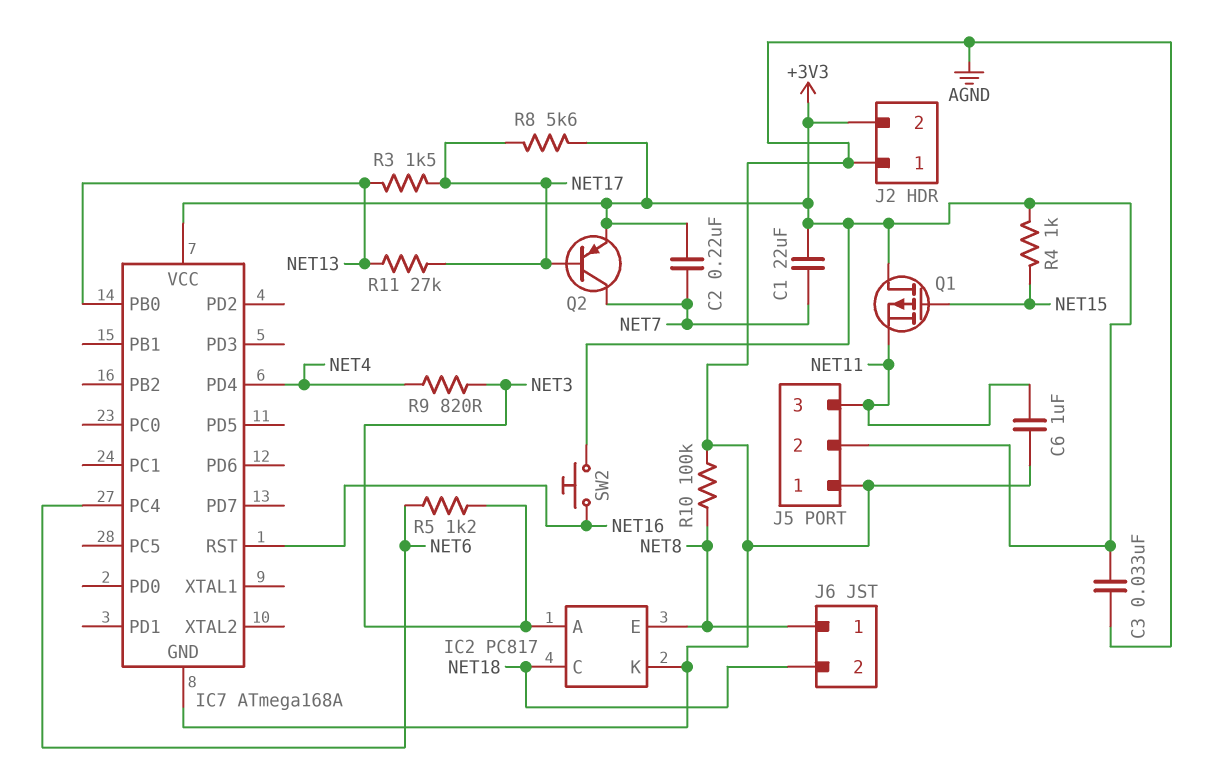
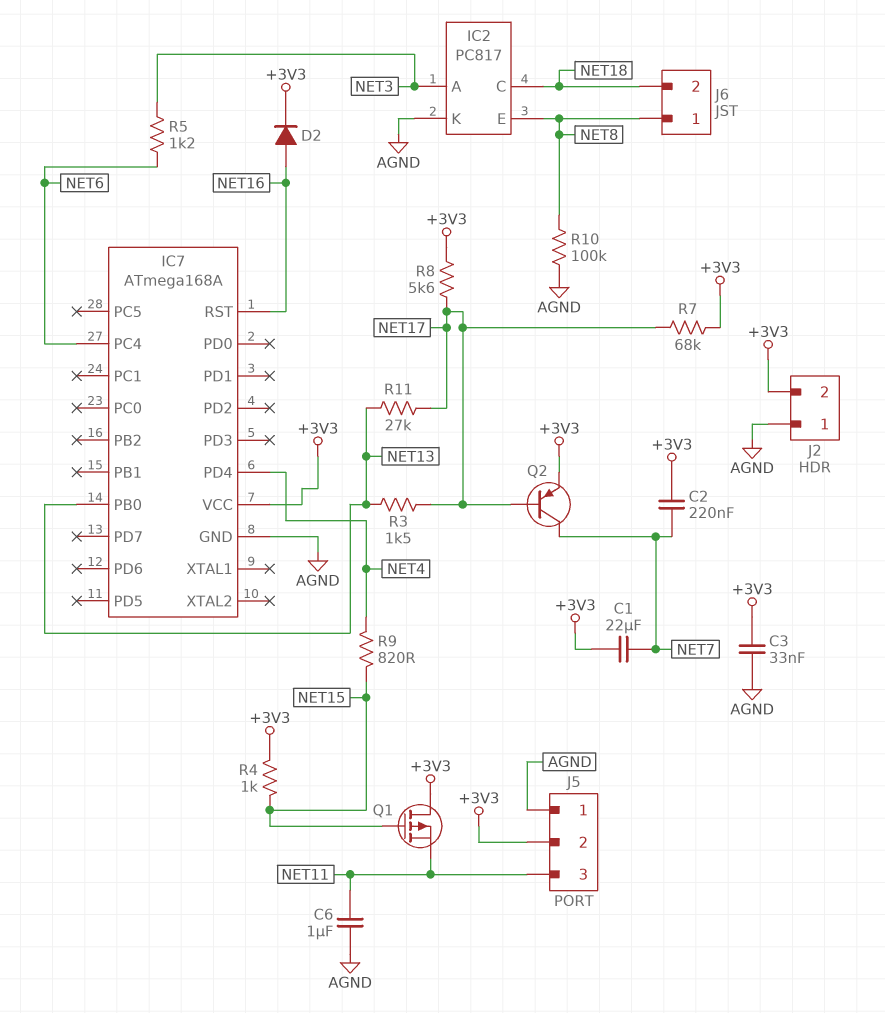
D2: none -> diode (A NET16, K +3V3)
R7: none -> 68k (+3V3, NET17)
R9: 820 (NET3, NET4) -> 820 (NET4, NET15)
SW2: button (+3V3, NET16) -> none

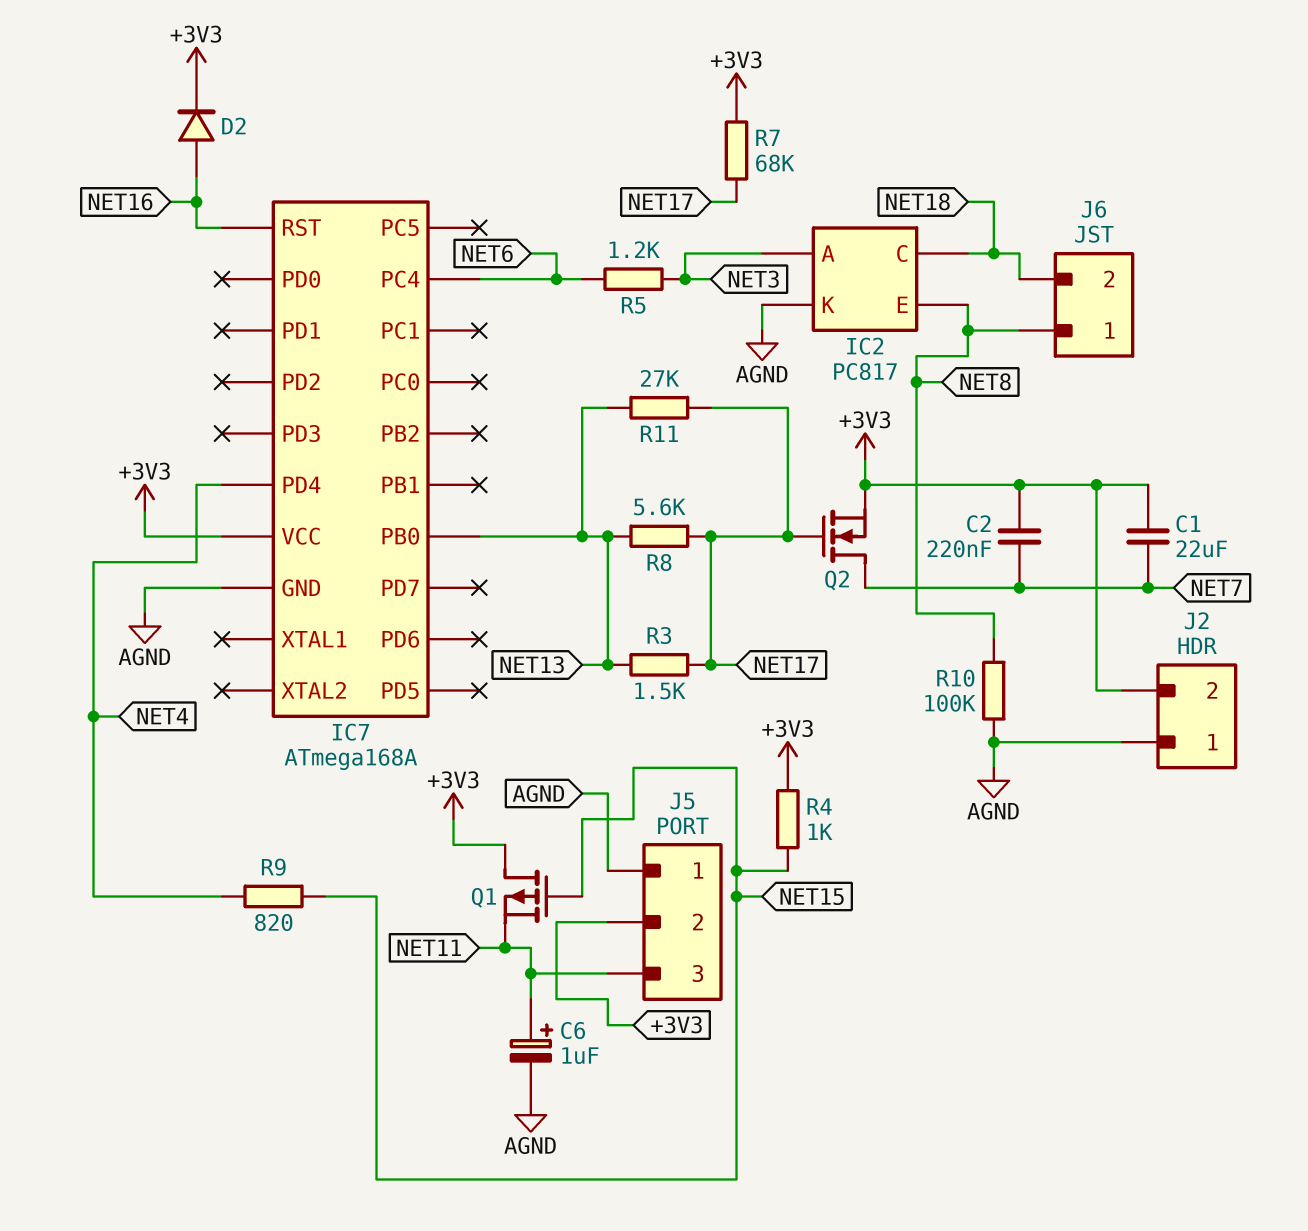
C3: 33nF (+3V3, AGND) -> none
C6: 1uF (AGND, NET11) -> 1uF (plus NET11, minus AGND)
Q2: PNP (B NET17, C NET7, E +3V3) -> NMOS (G NET17, D NET7, S +3V3)
R8: 5.6k (+3V3, NET17) -> 5.6k (NET13, NET17)

